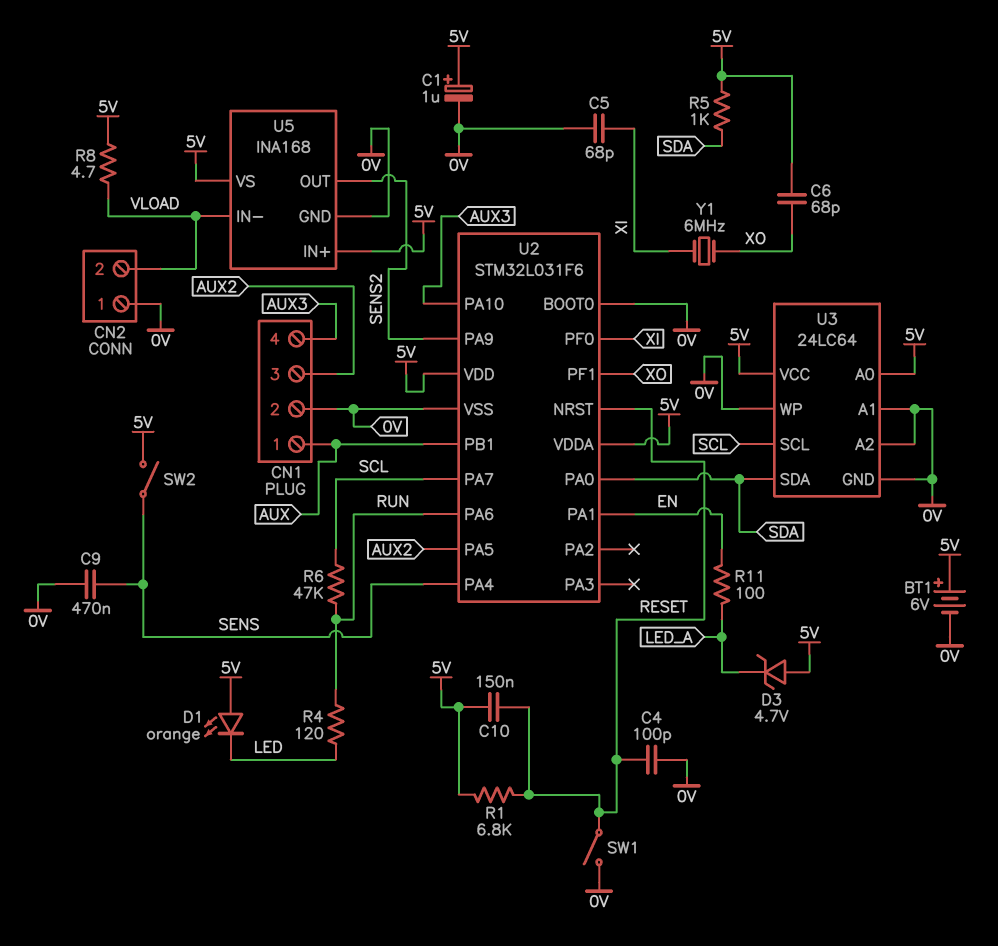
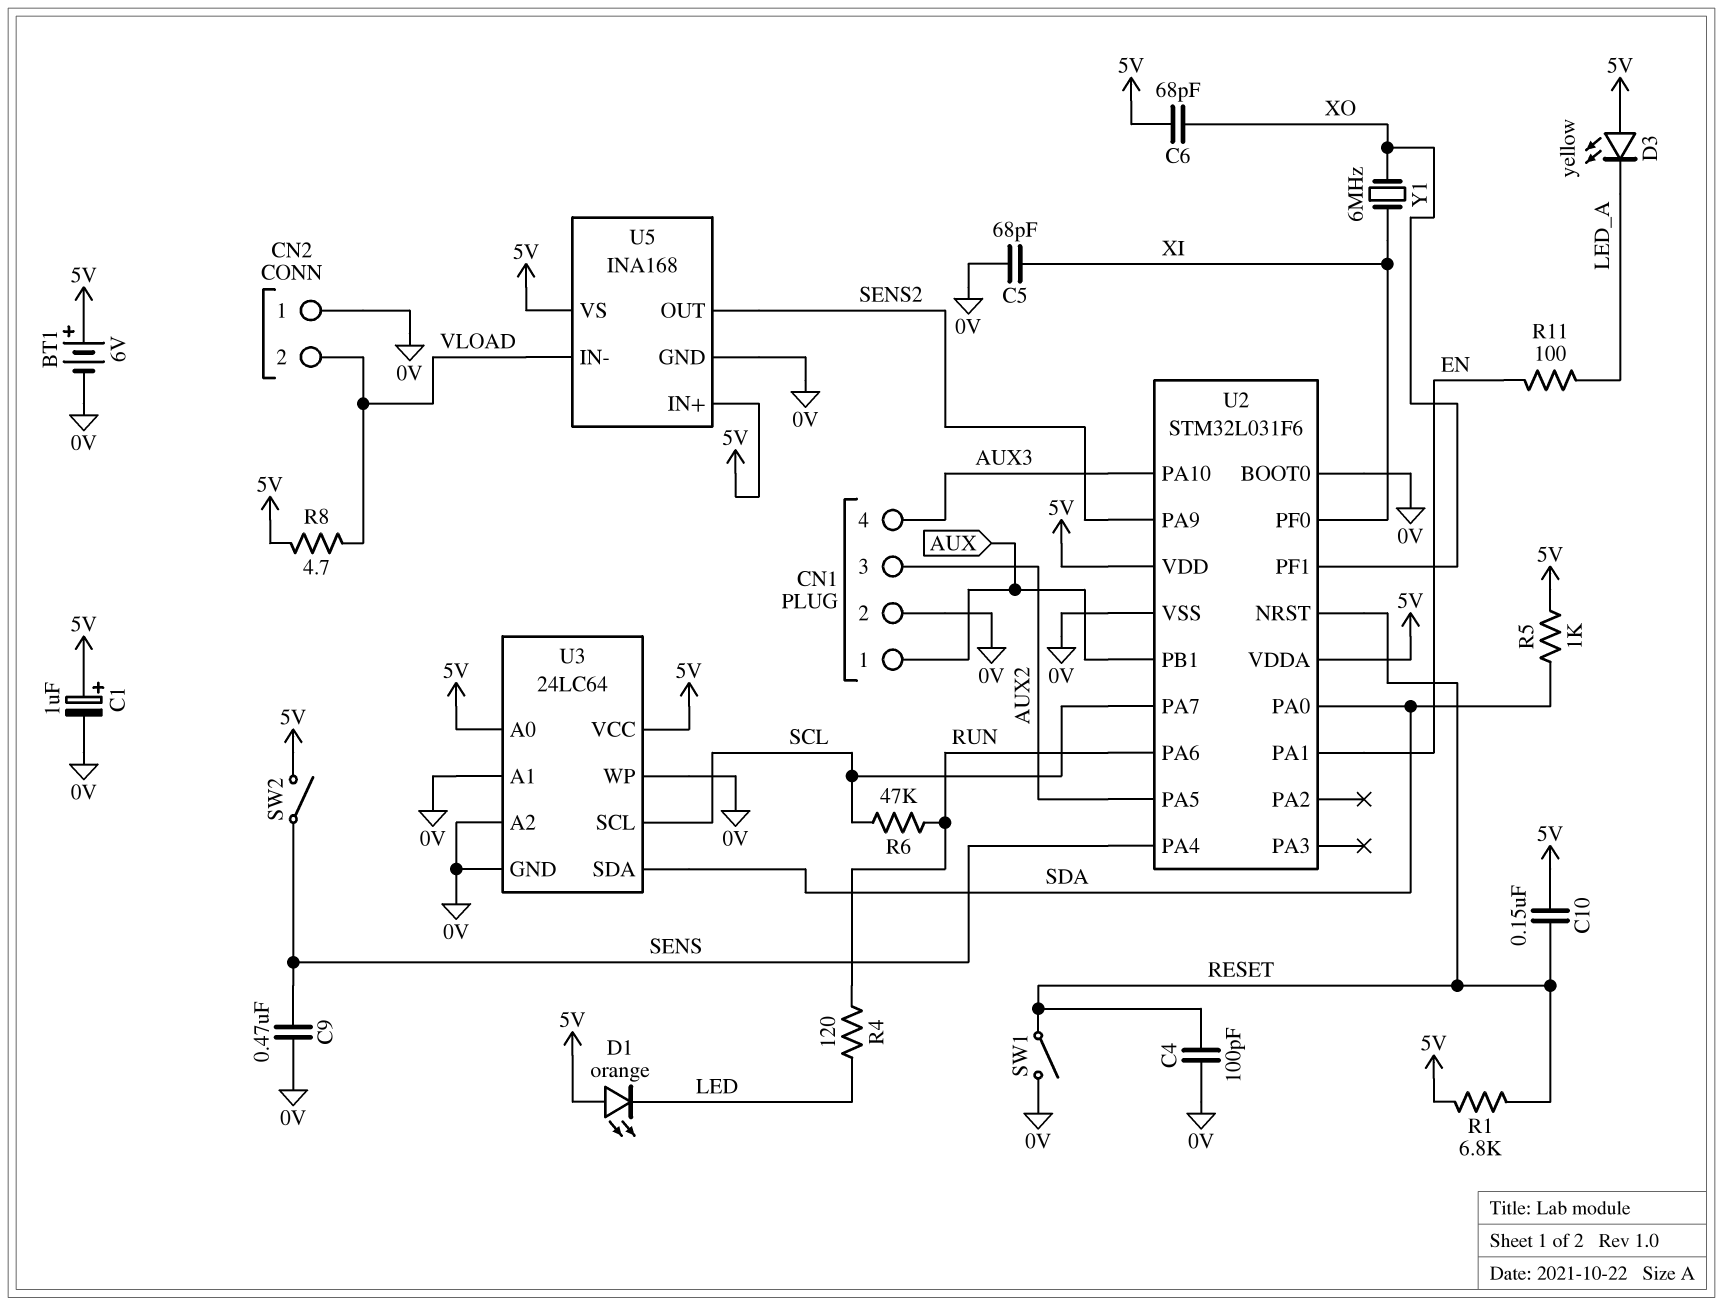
D3: zener 4.7V (A 5V, K LED_A) -> LED yellow (A 5V, K LED_A)

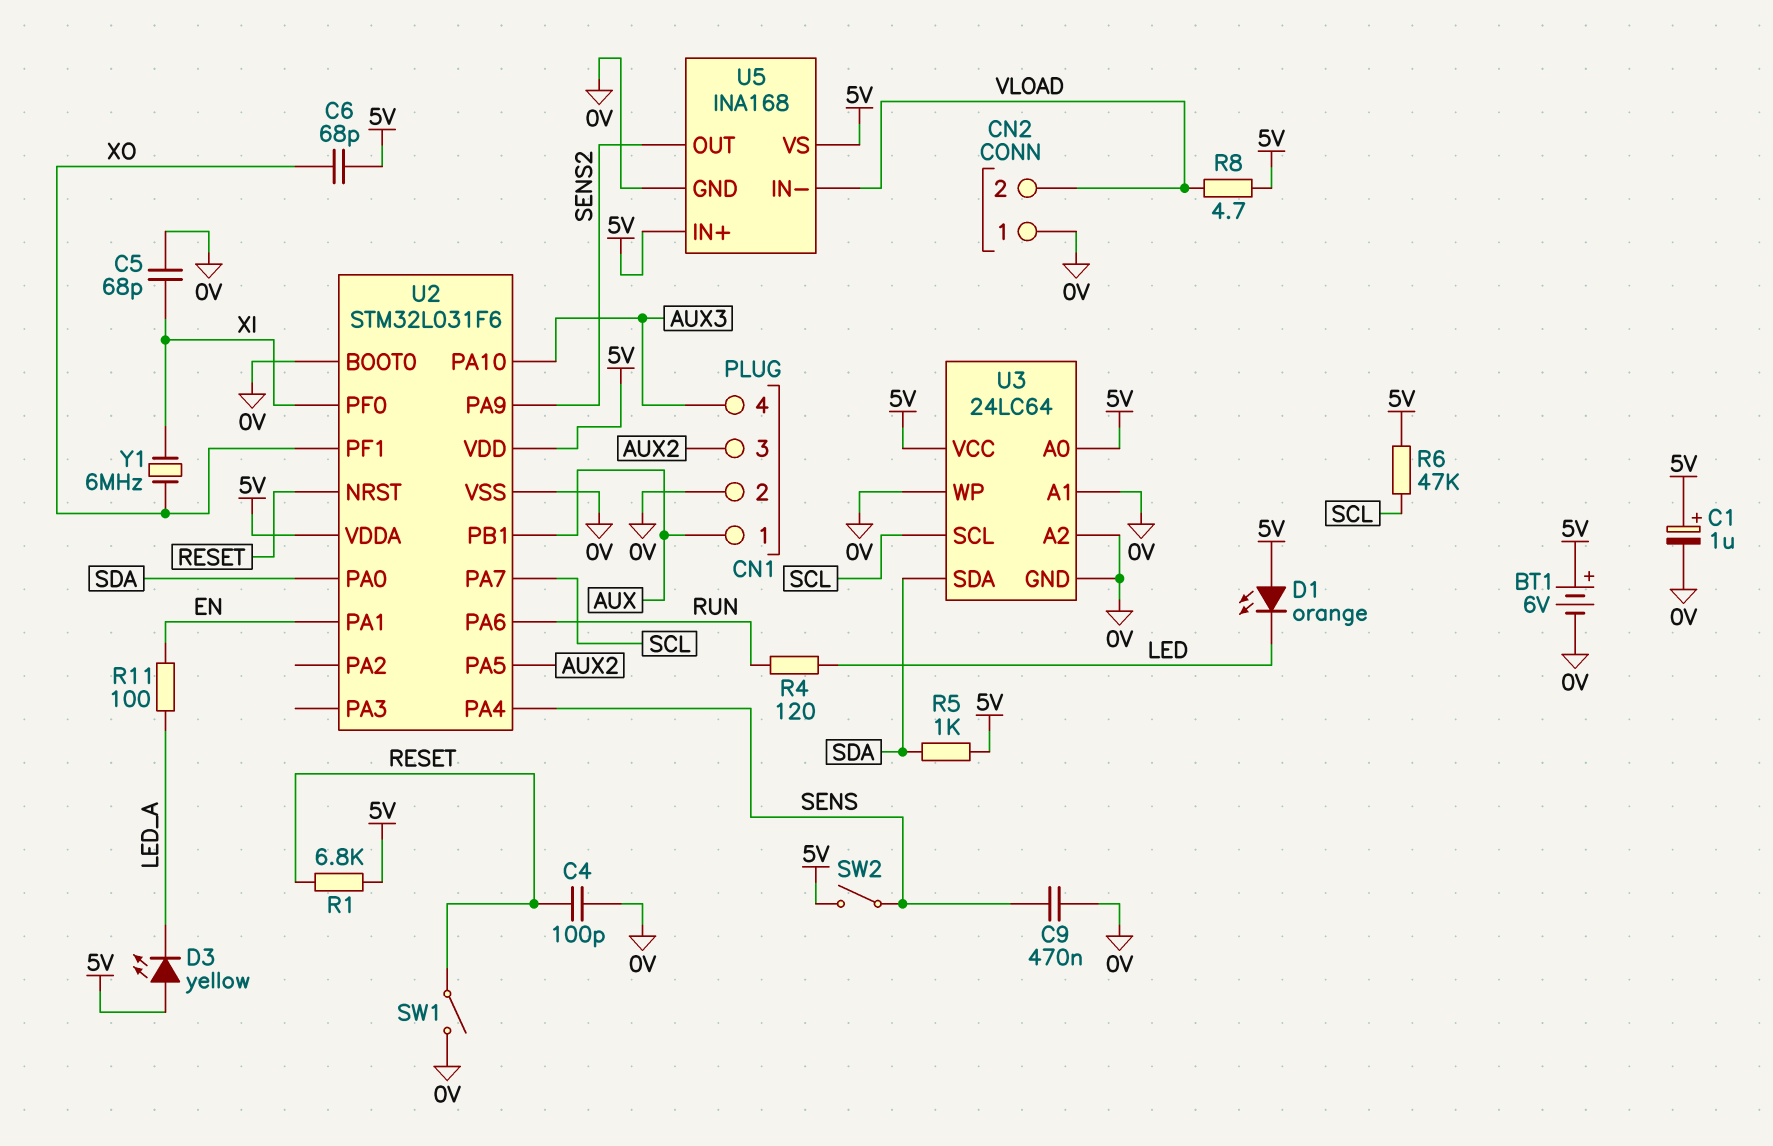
C10: 150nF (5V, RESET) -> none
R6: 47k (RUN, SCL) -> 47k (5V, SCL)

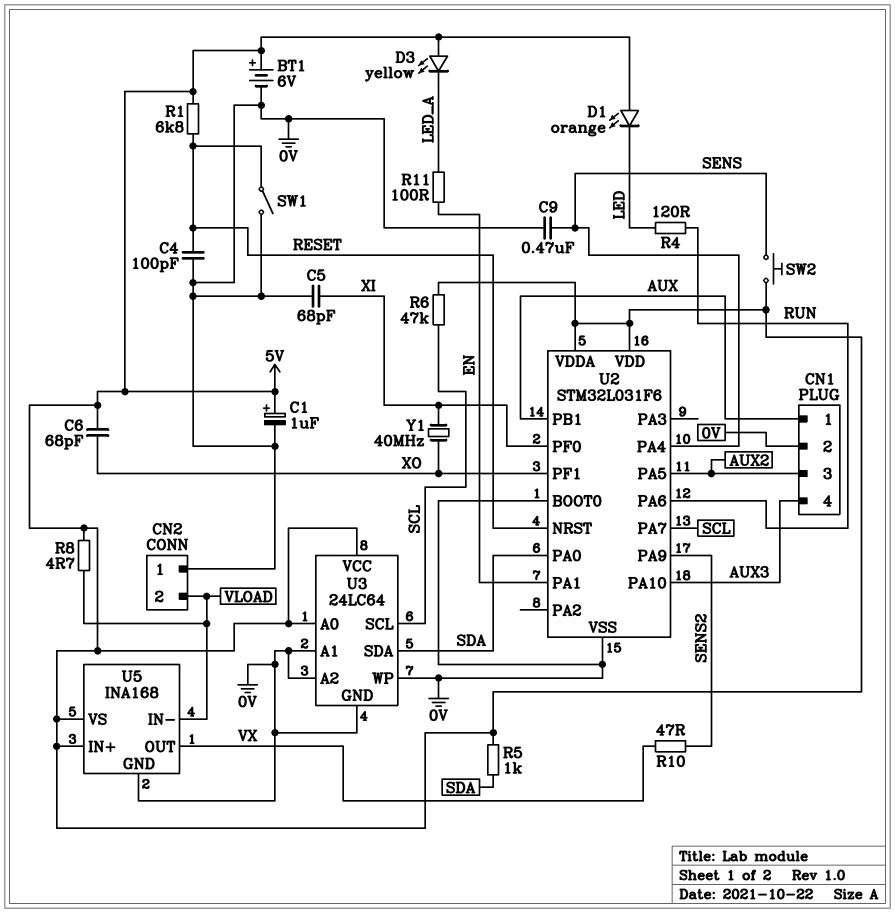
R10: none -> 47 (SENS2, VX)
SW2: switch (5V, SENS) -> button (5V, SENS)
U5 pin OUT: SENS2 -> VX
Y1: 6MHz (XI, XO) -> 40MHz (XI, XO)

